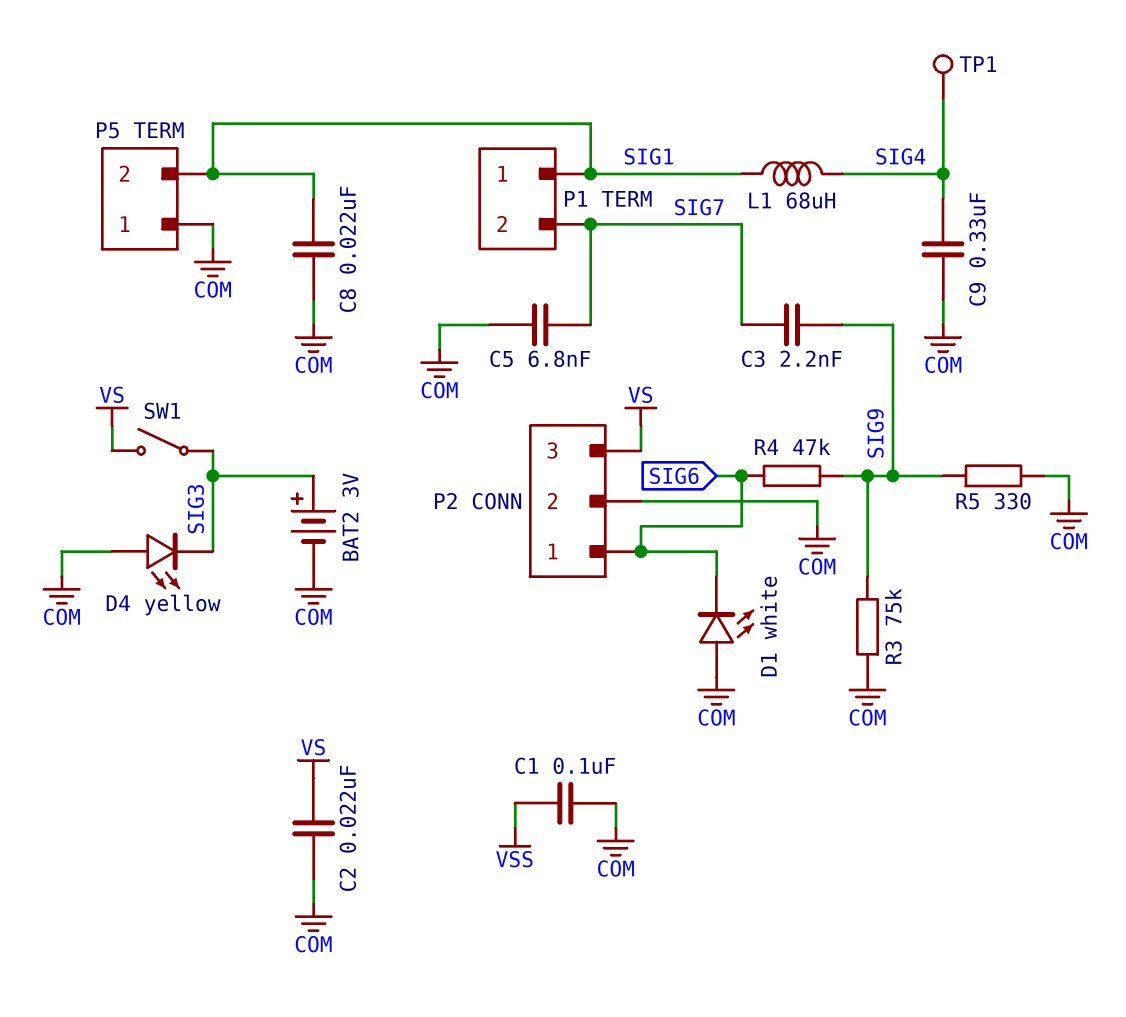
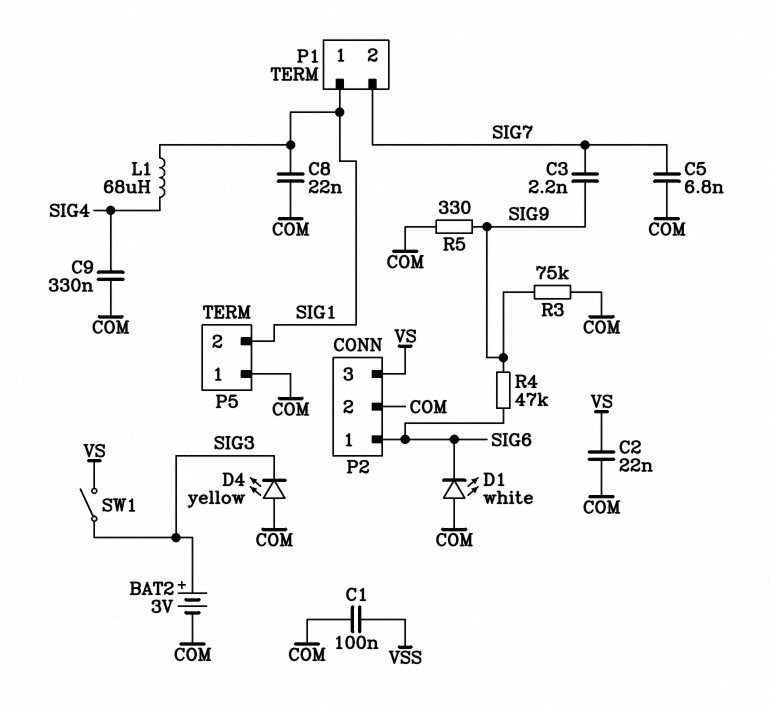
TP1: test point (SIG4) -> none

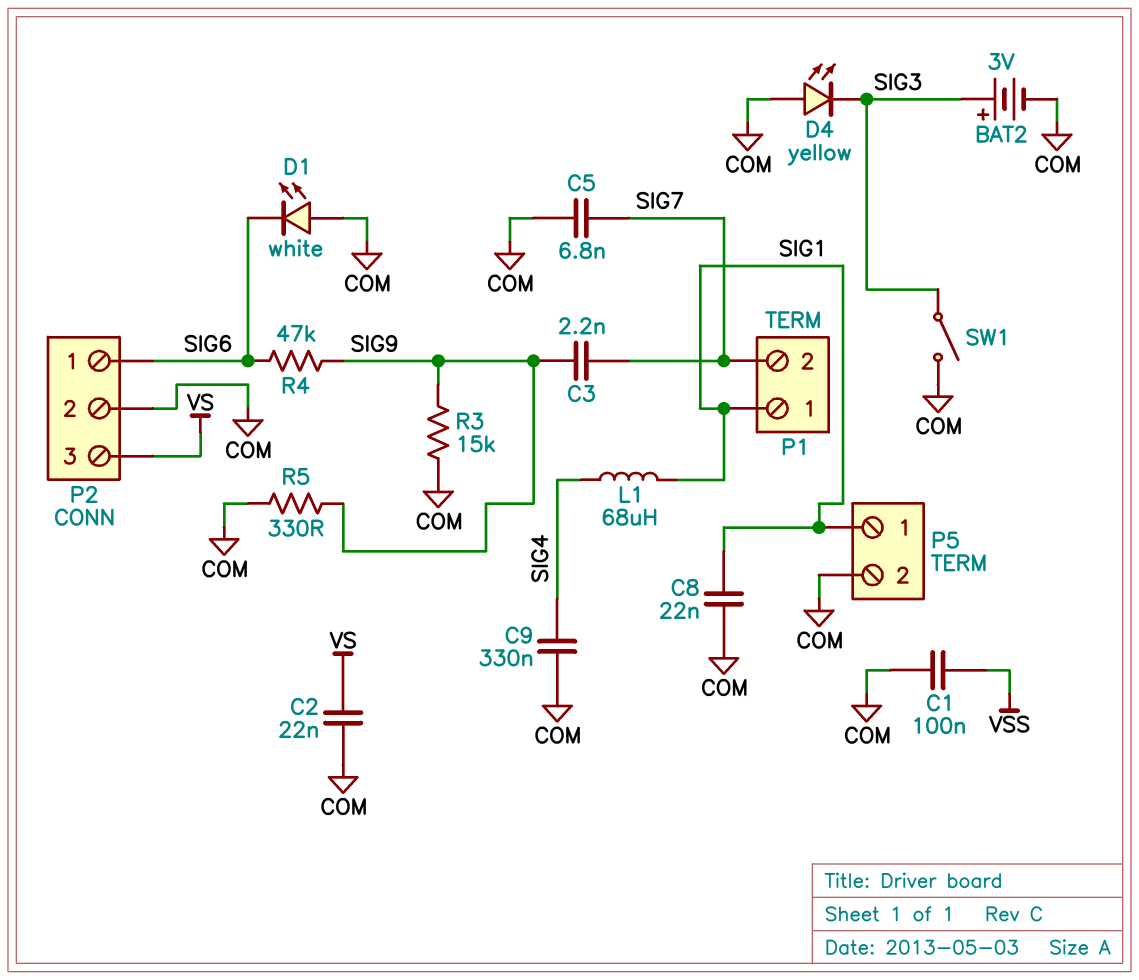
P5 pin 1: COM -> SIG1
P5 pin 2: SIG1 -> COM
R3: 75k (COM, SIG9) -> 15k (COM, SIG9)
SW1: switch (SIG3, VS) -> switch (COM, SIG3)

